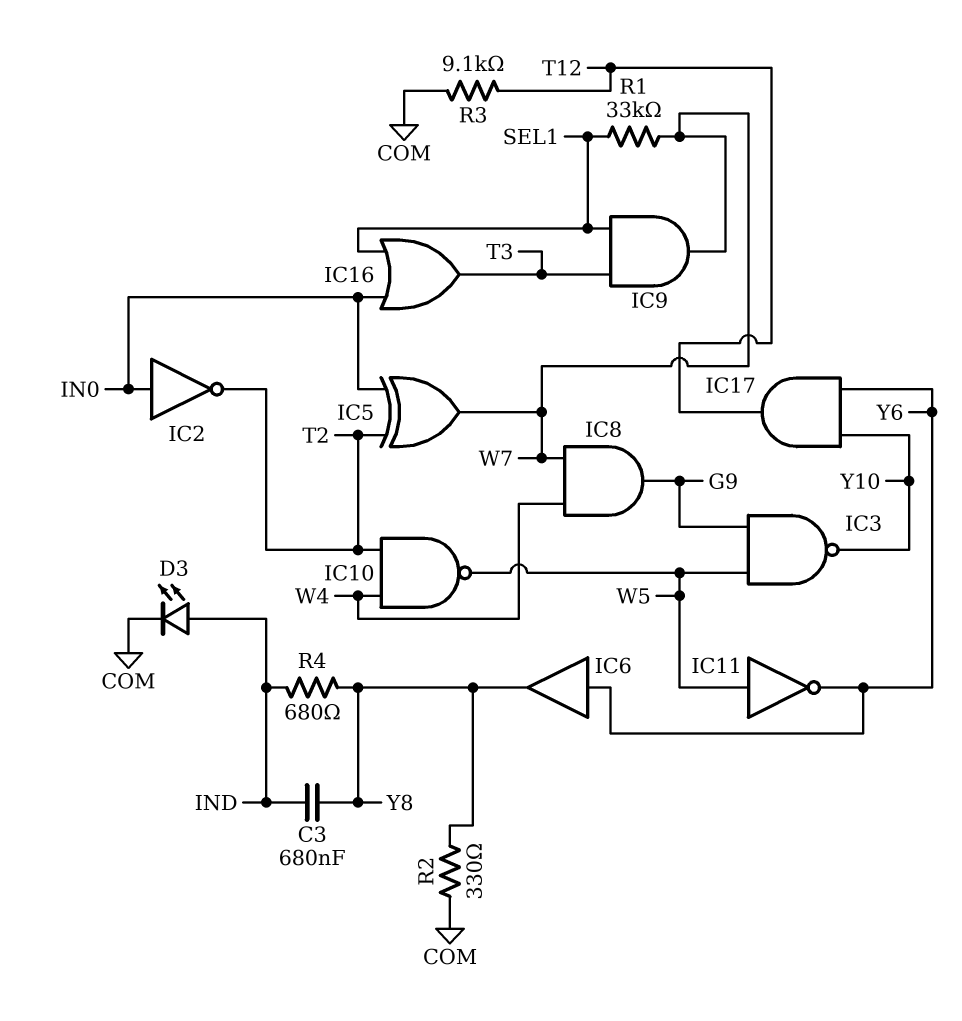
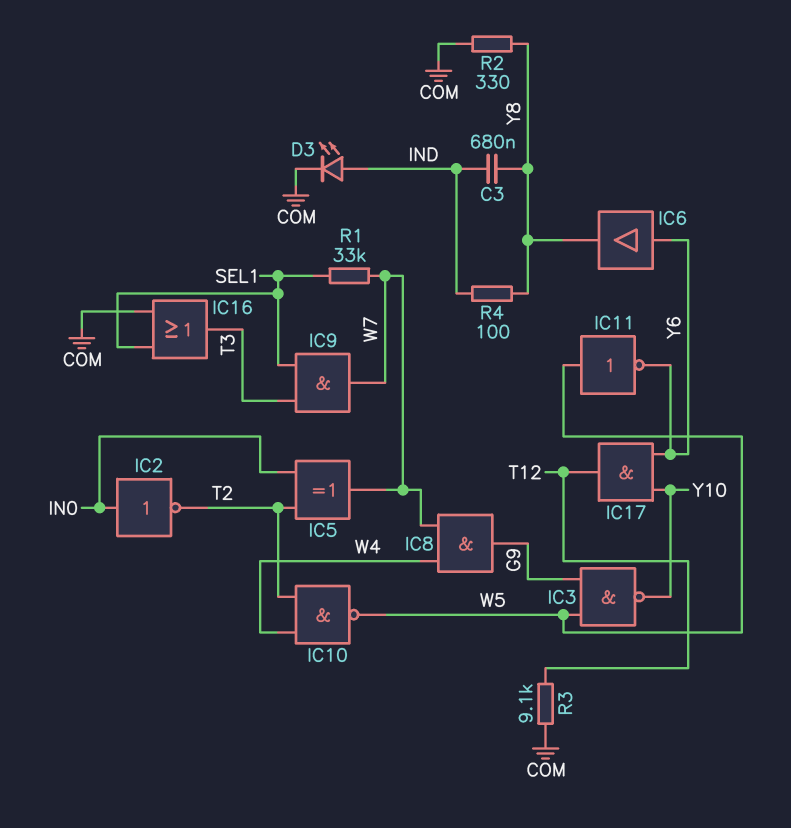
IC16: OR (in IN0, in SEL1, out T3) -> OR (in COM, in SEL1, out T3)
R4: 680 (IND, Y8) -> 100 (IND, Y8)

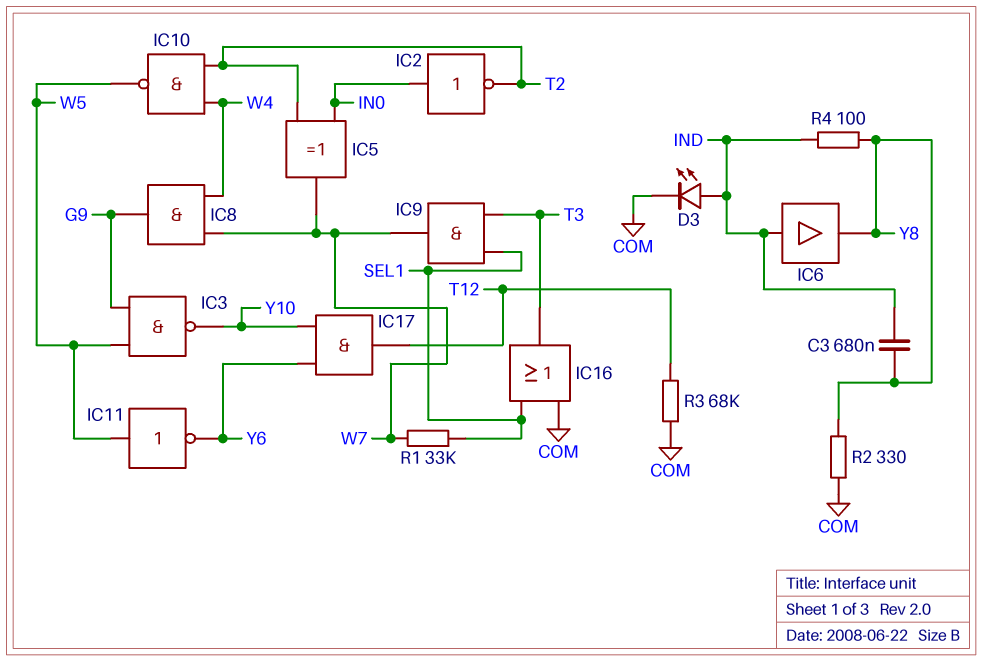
IC6: buffer (in Y6, out Y8) -> buffer (in IND, out Y8)
R3: 9.1k (COM, T12) -> 68k (COM, T12)

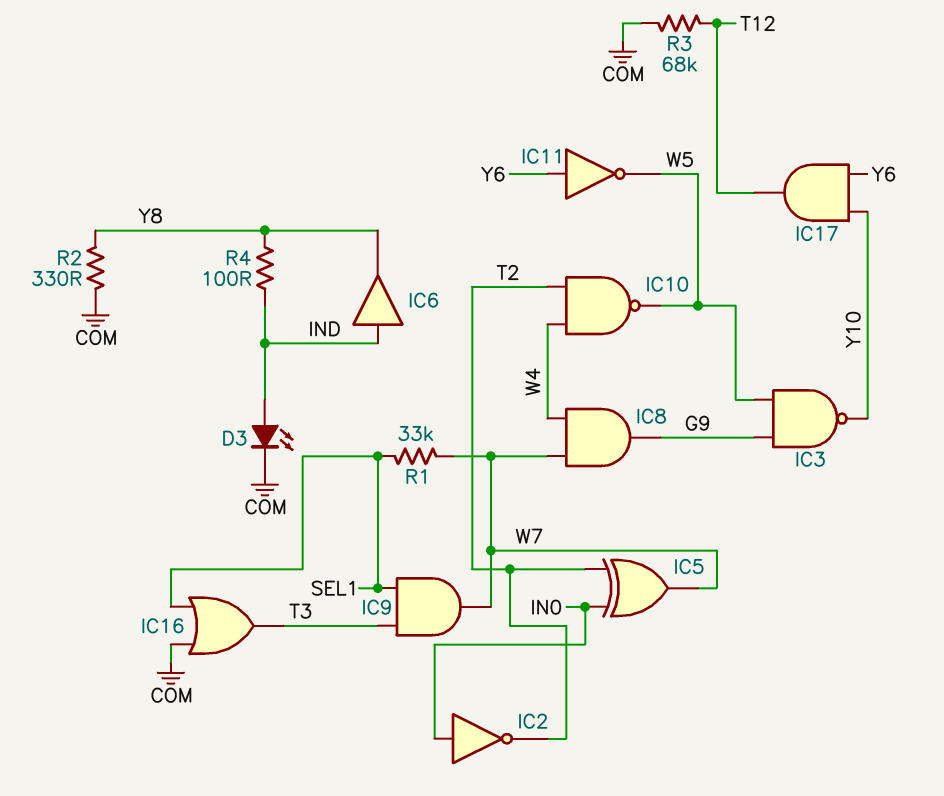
C3: 680nF (IND, Y8) -> none
IC11: NOT (in W5, out Y6) -> NOT (in Y6, out W5)

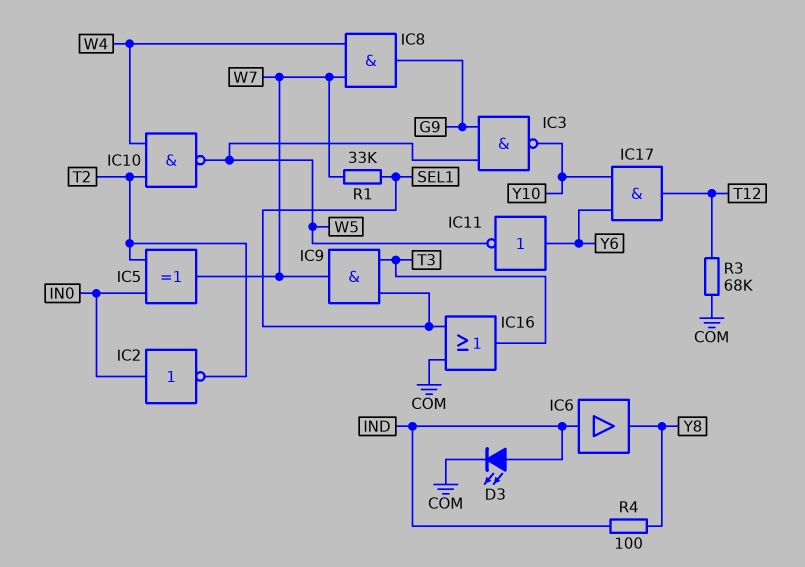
R2: 330 (COM, Y8) -> none

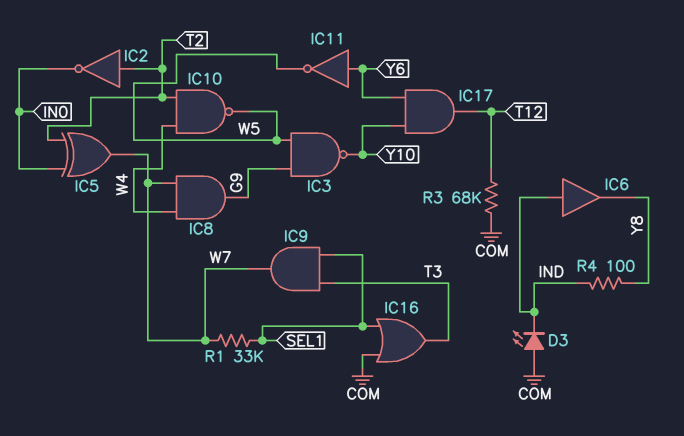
D3: LED (A IND, K COM) -> LED (A COM, K IND)
IC2: NOT (in IN0, out T2) -> NOT (in T2, out IN0)

